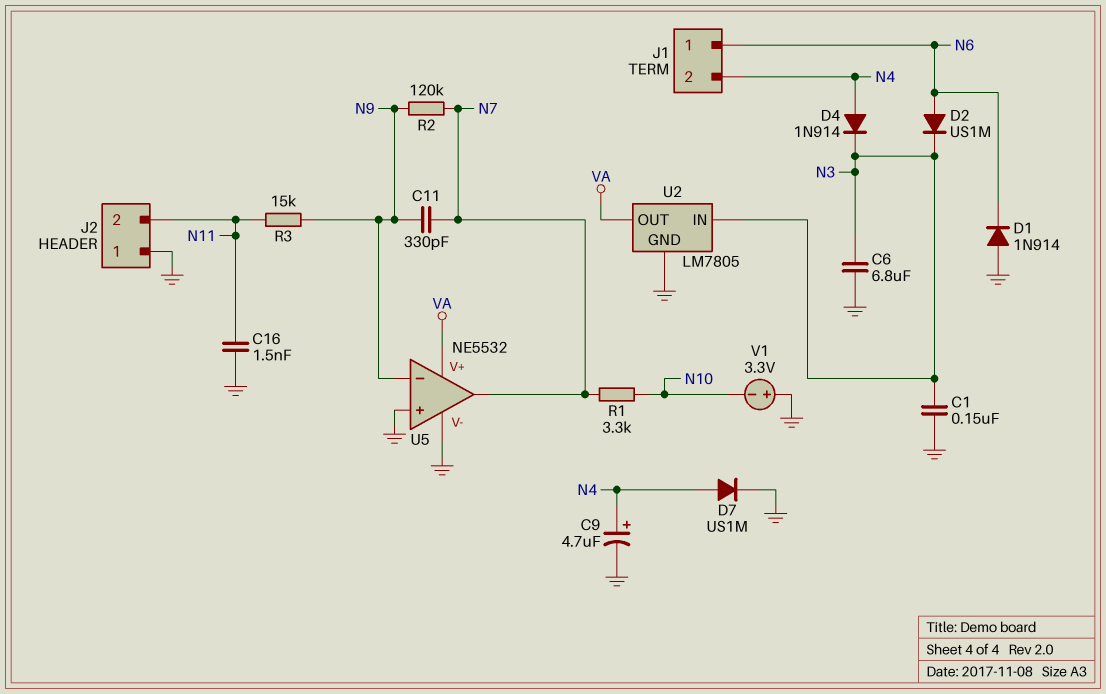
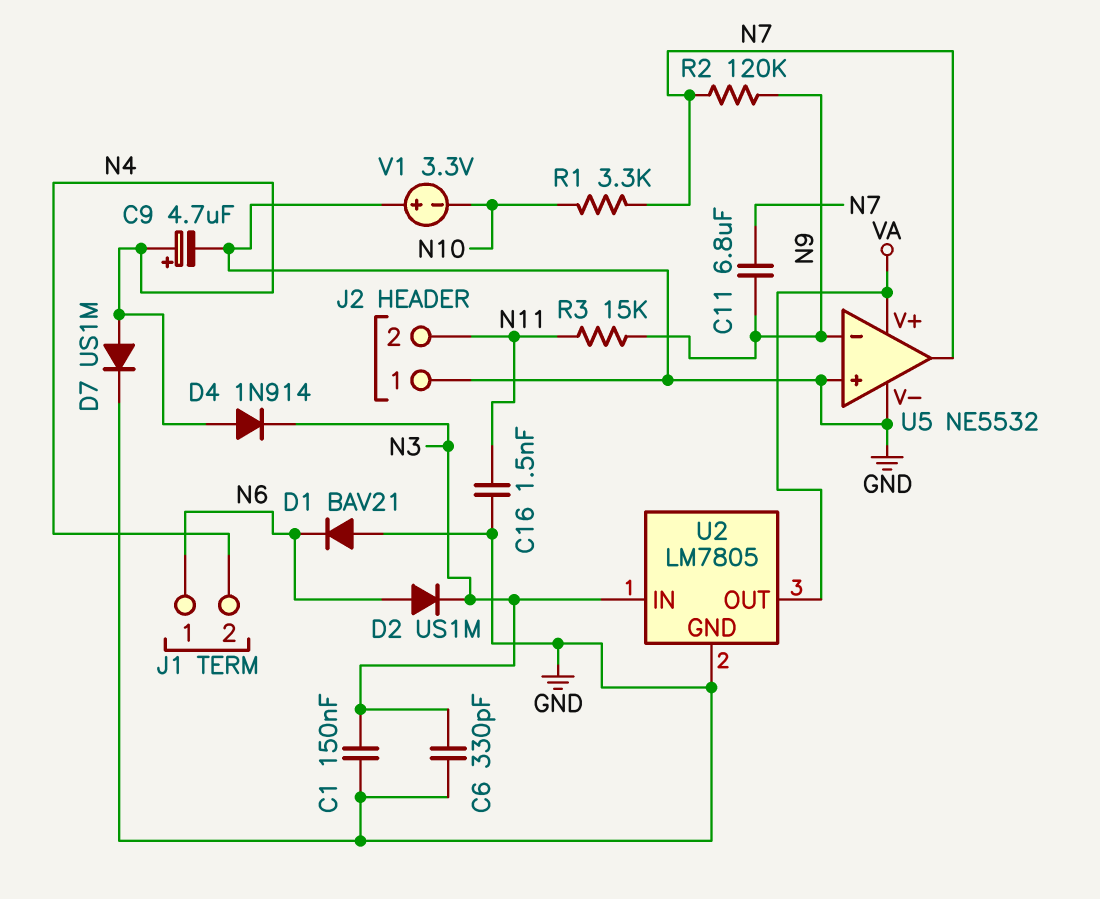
C6: 6.8uF (GND, N3) -> 330pF (GND, N3)
C11: 330pF (N7, N9) -> 6.8uF (N7, N9)
D1: diode 1N914 (A GND, K N6) -> diode BAV21 (A GND, K N6)

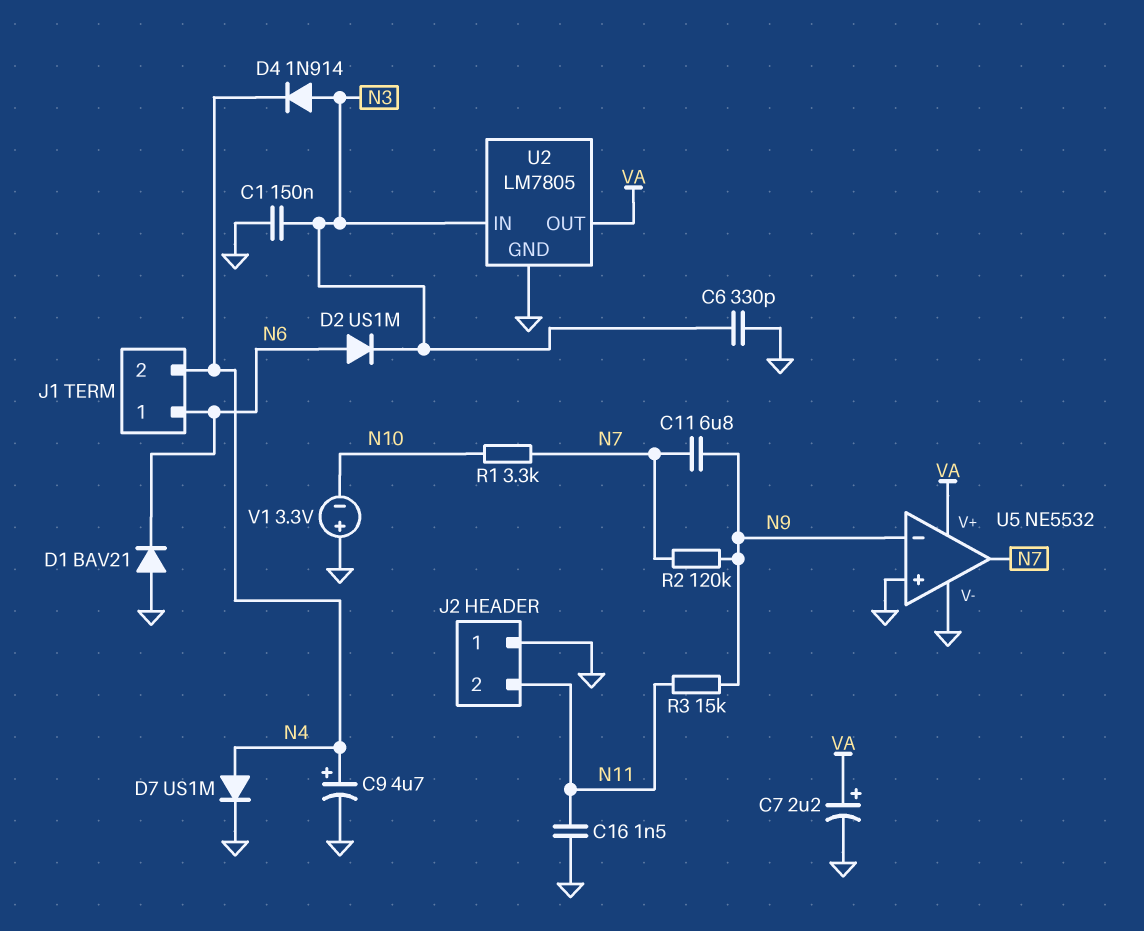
C7: none -> 2.2uF (plus VA, minus GND)
D4: diode 1N914 (A N4, K N3) -> diode 1N914 (A N3, K N4)

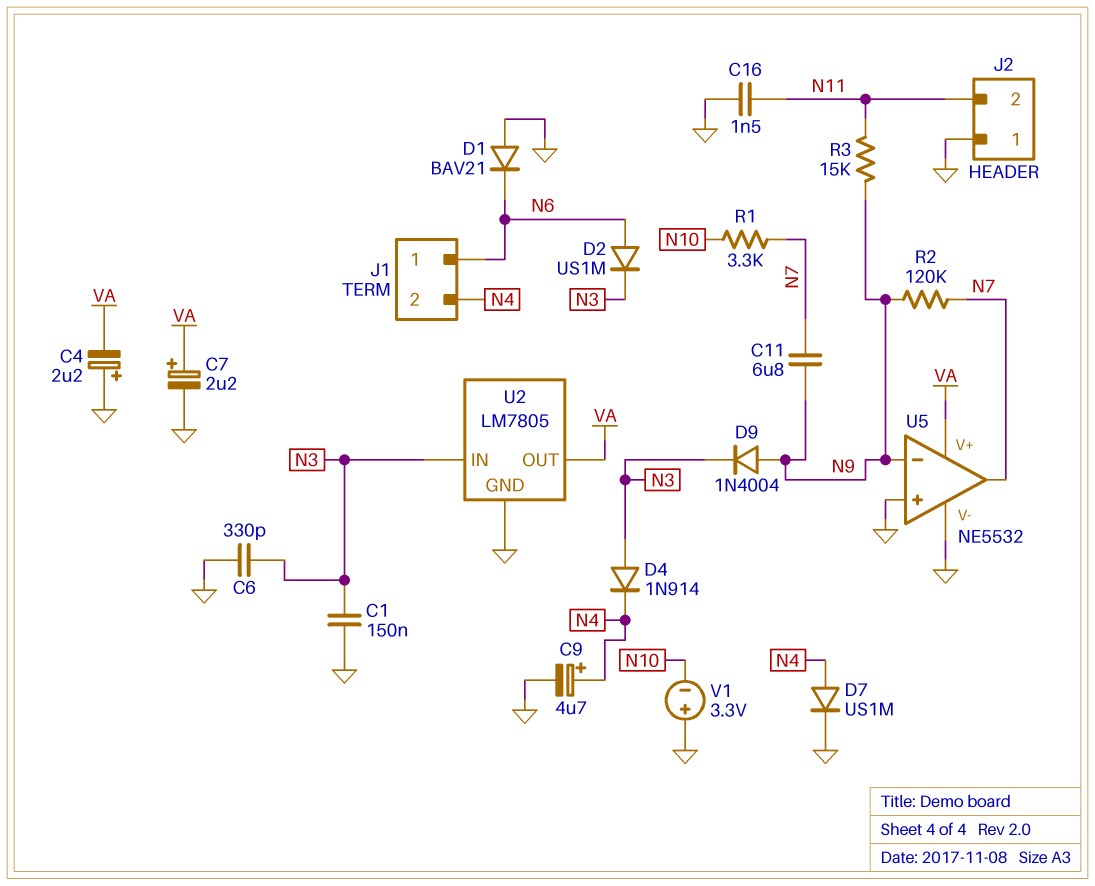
C4: none -> 2.2uF (plus GND, minus VA)
D9: none -> diode 1N4004 (A N9, K N3)

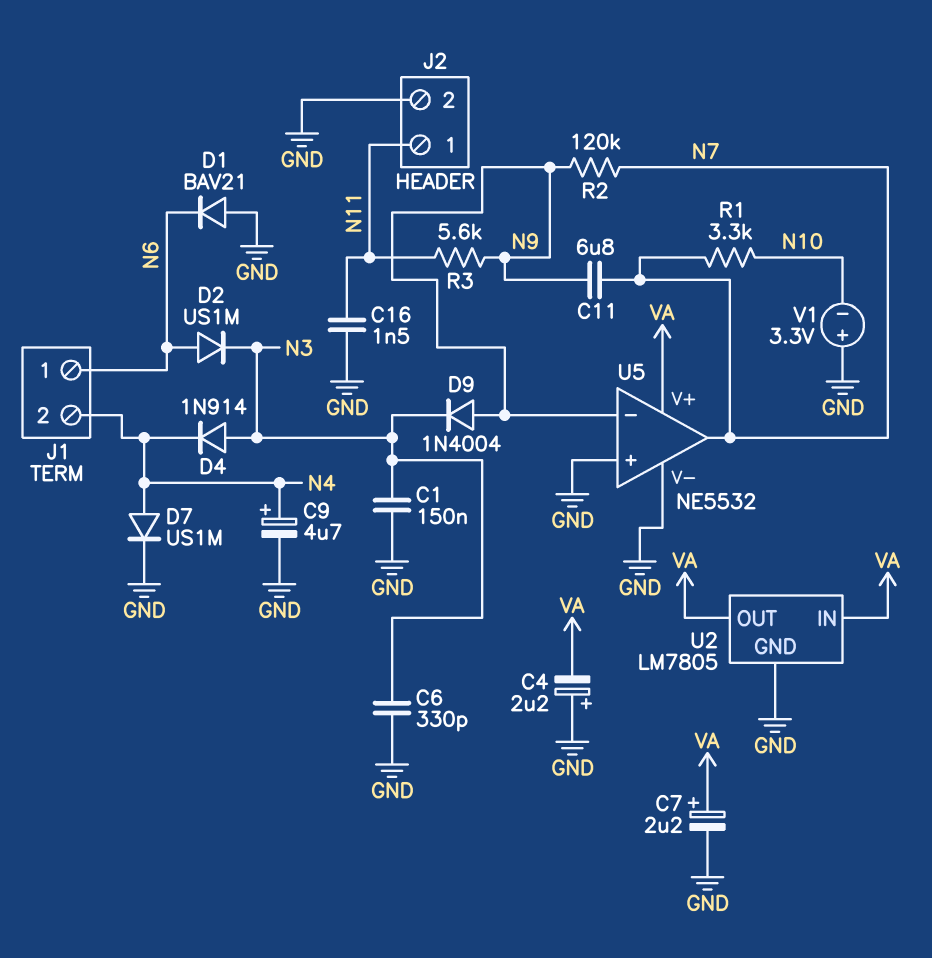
J2 pin 1: GND -> N11
J2 pin 2: N11 -> GND
R3: 15k (N9, N11) -> 5.6k (N9, N11)
U2 pin IN: N3 -> VA

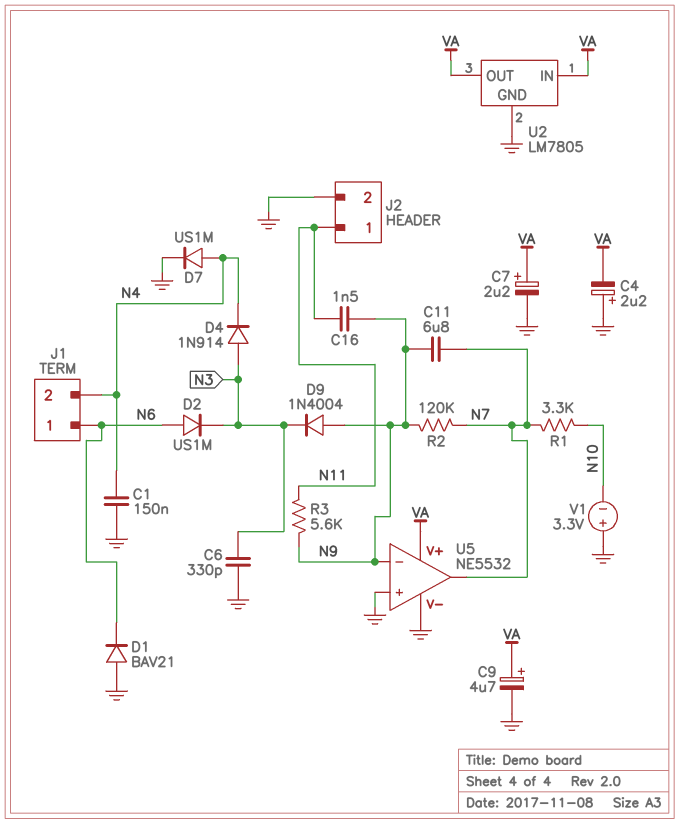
C1: 150nF (GND, N3) -> 150nF (GND, N4)
C9: 4.7uF (plus N4, minus GND) -> 4.7uF (plus VA, minus GND)
C16: 1.5nF (GND, N11) -> 1.5nF (N9, N11)

